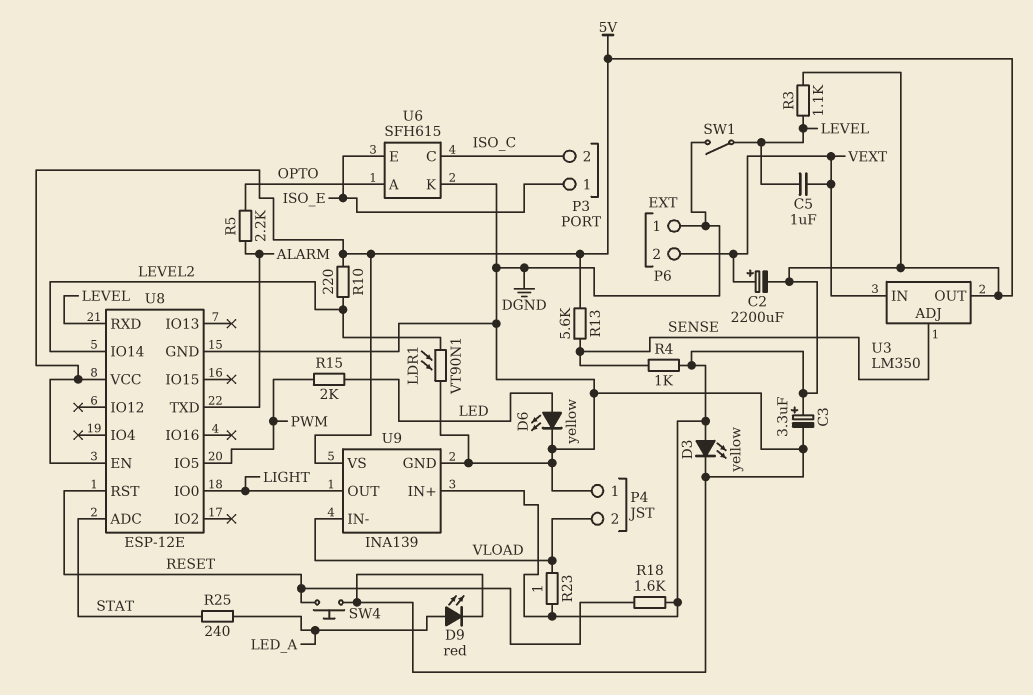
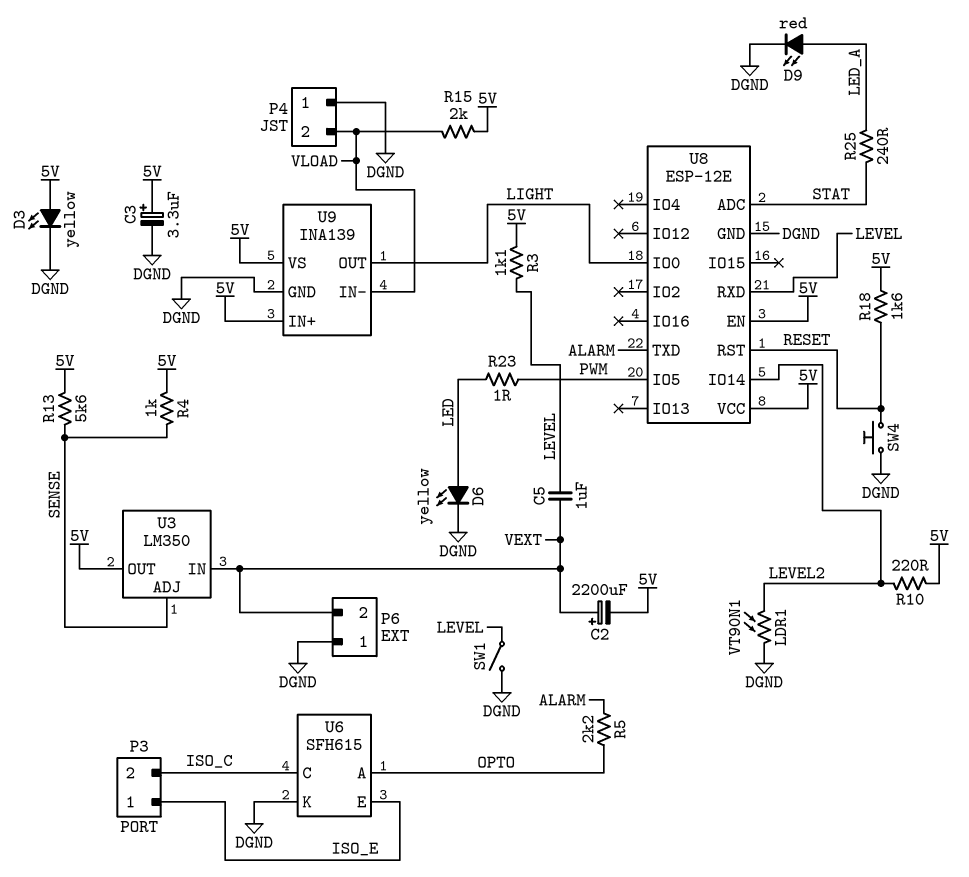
R15: 2k (LED, PWM) -> 2k (5V, VLOAD)
R23: 1 (5V, VLOAD) -> 1 (LED, PWM)

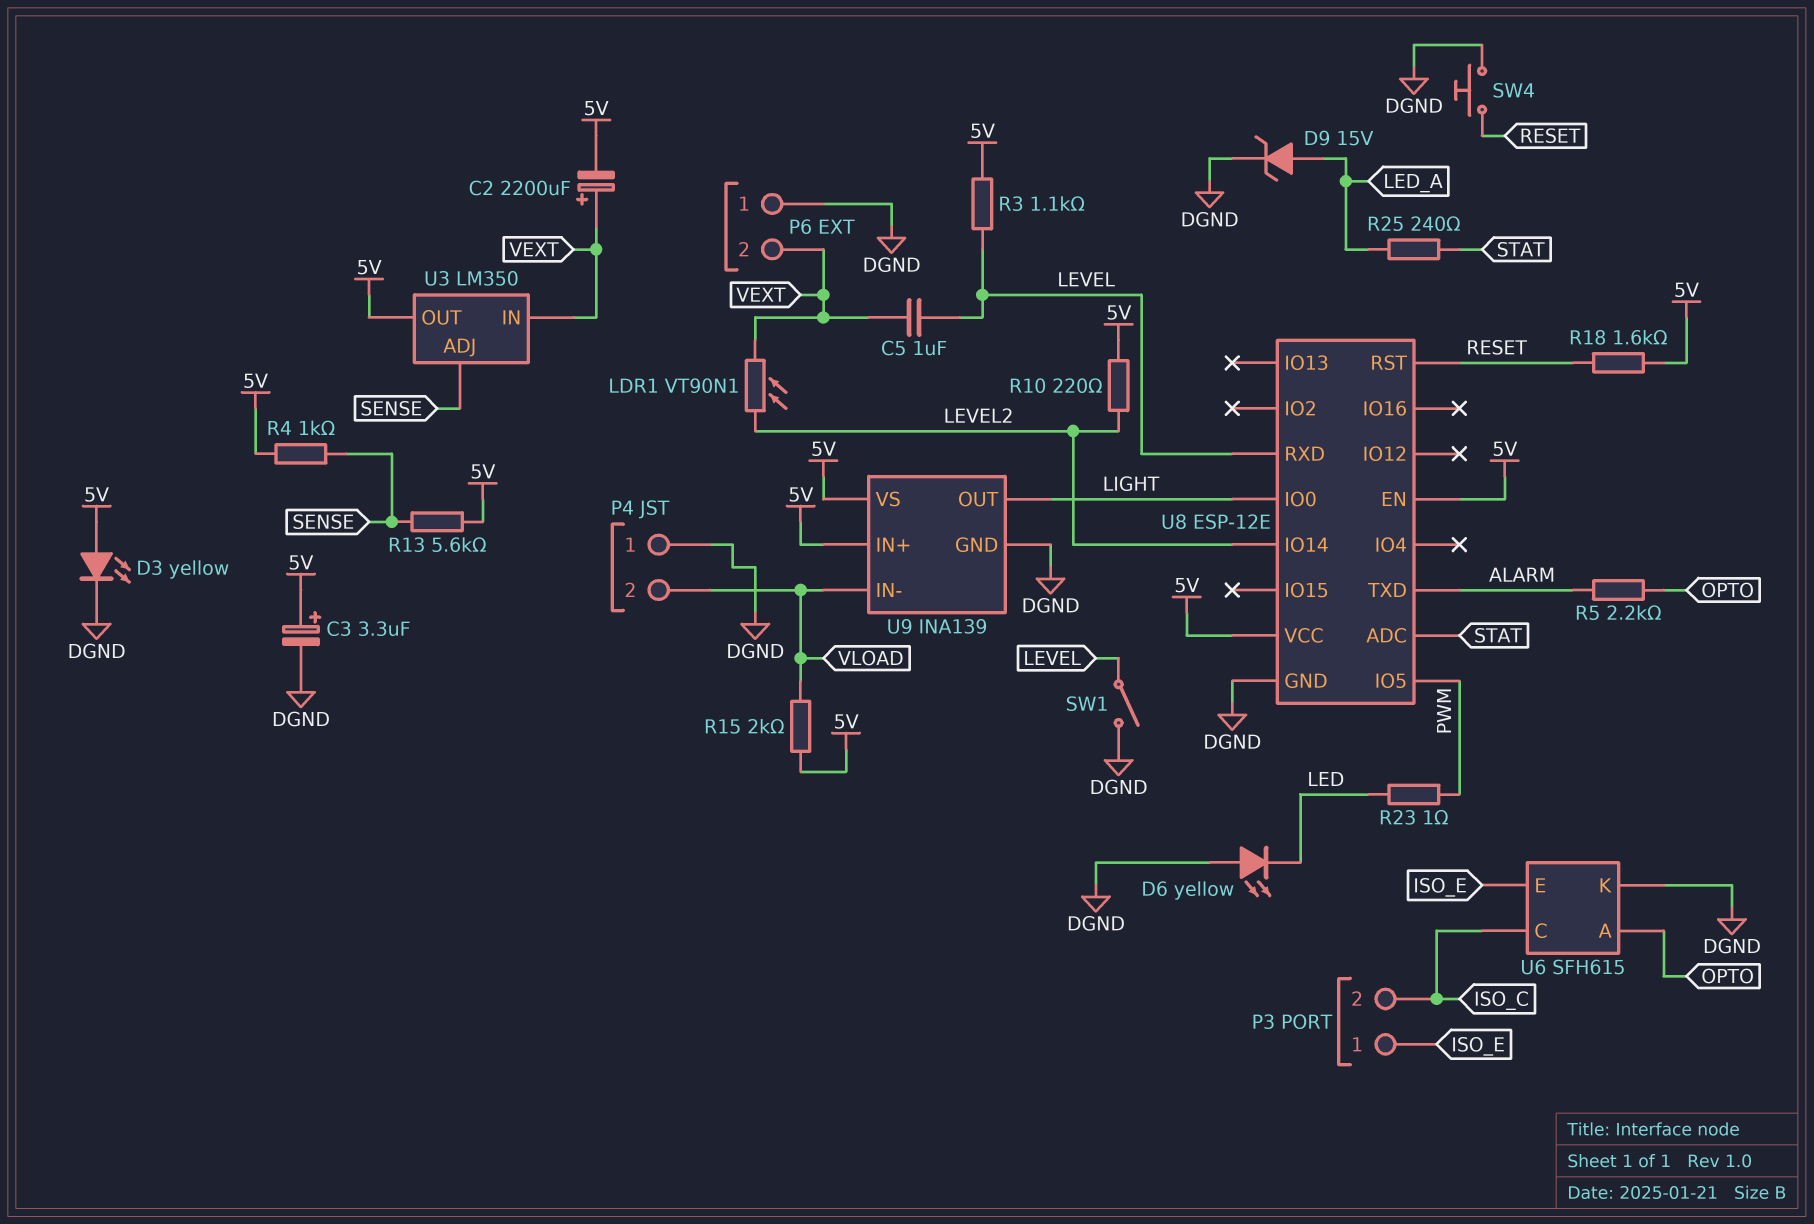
D6: LED yellow (A LED, K DGND) -> LED yellow (A DGND, K LED)
D9: LED red (A LED_A, K DGND) -> zener 15V (A LED_A, K DGND)
LDR1: VT90N1 (DGND, LEVEL2) -> VT90N1 (LEVEL2, VEXT)

